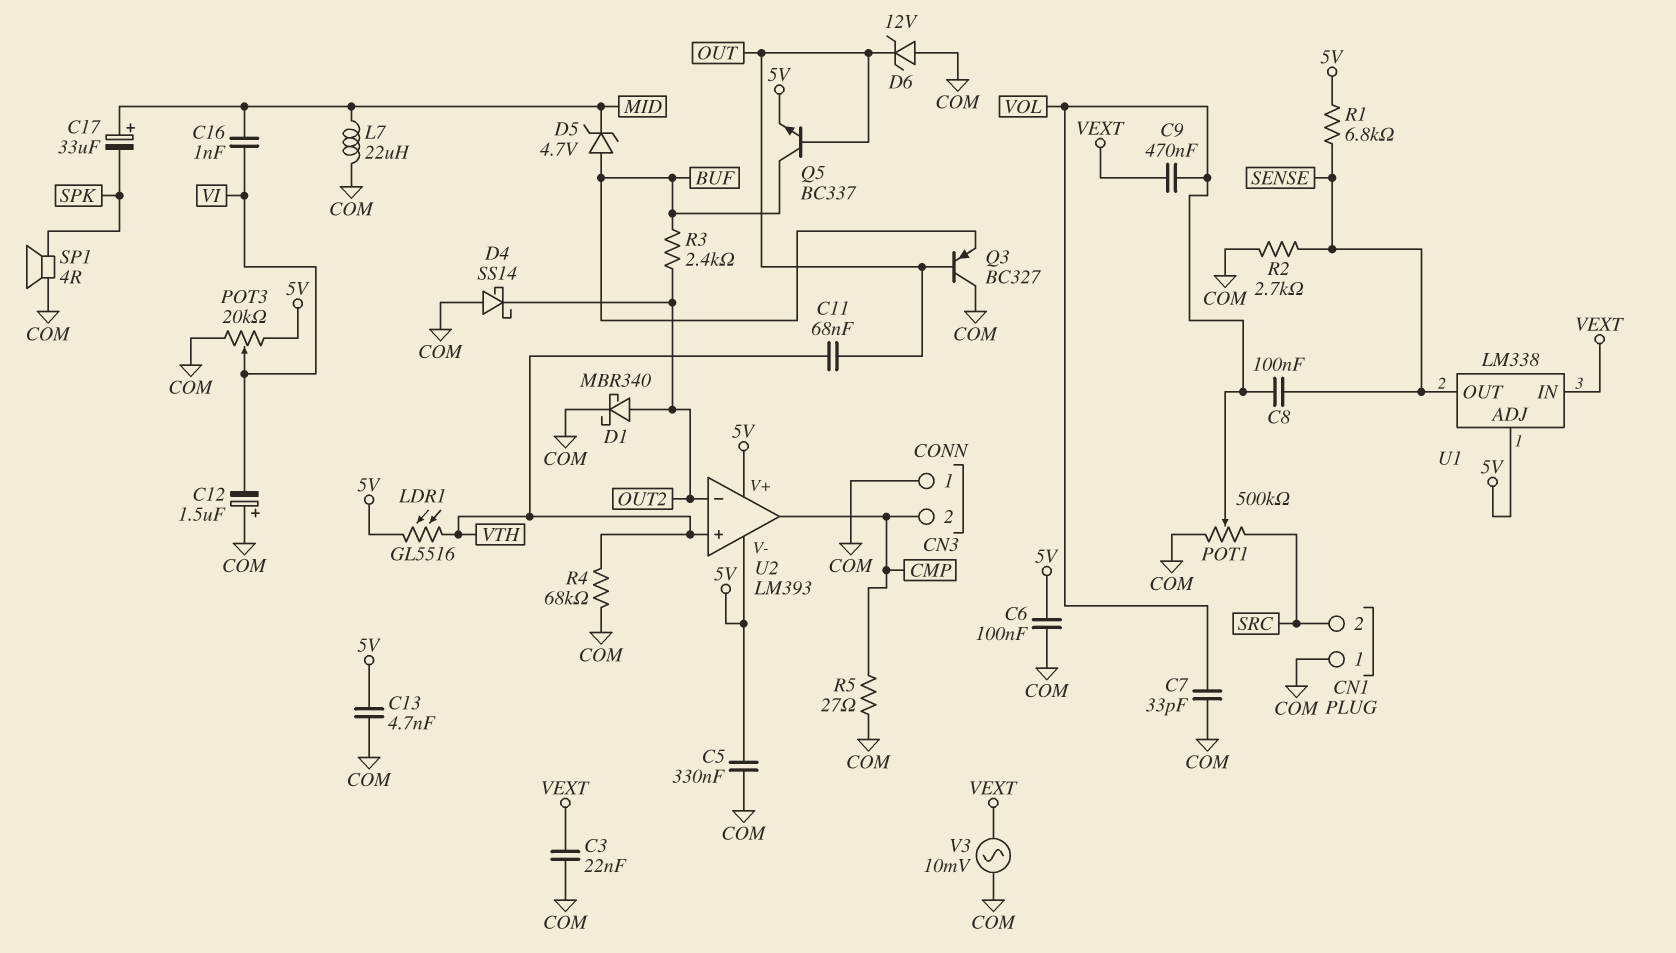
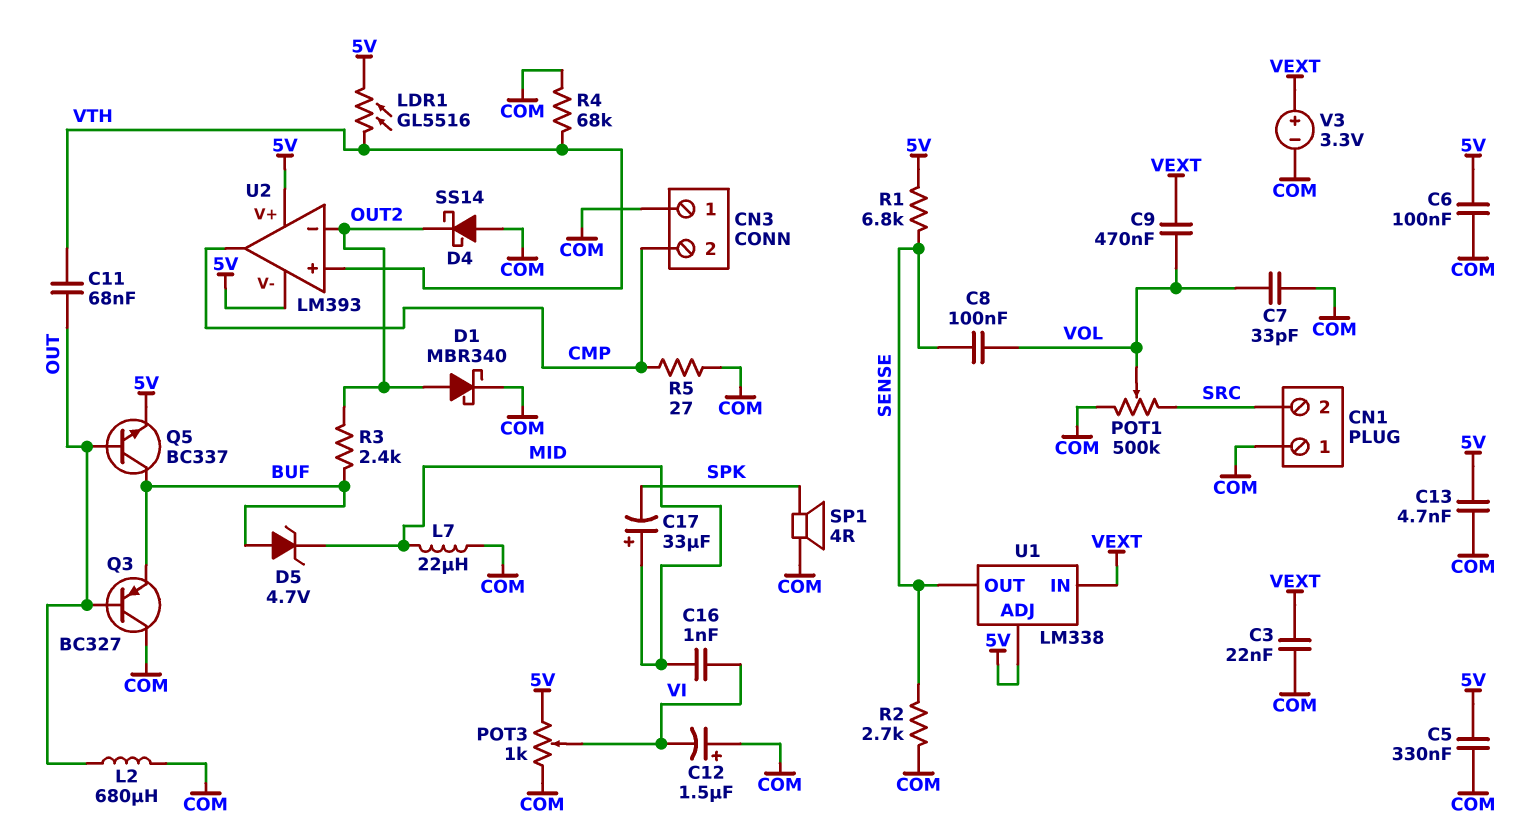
D6: zener 12V (A COM, K OUT) -> none
L2: none -> 680uH (COM, OUT)
POT3: 20k (5V, COM, wiper VI) -> 1k (5V, COM, wiper VI)
V3: AC 10mV (COM, VEXT) -> 3.3V (plus VEXT, minus COM)

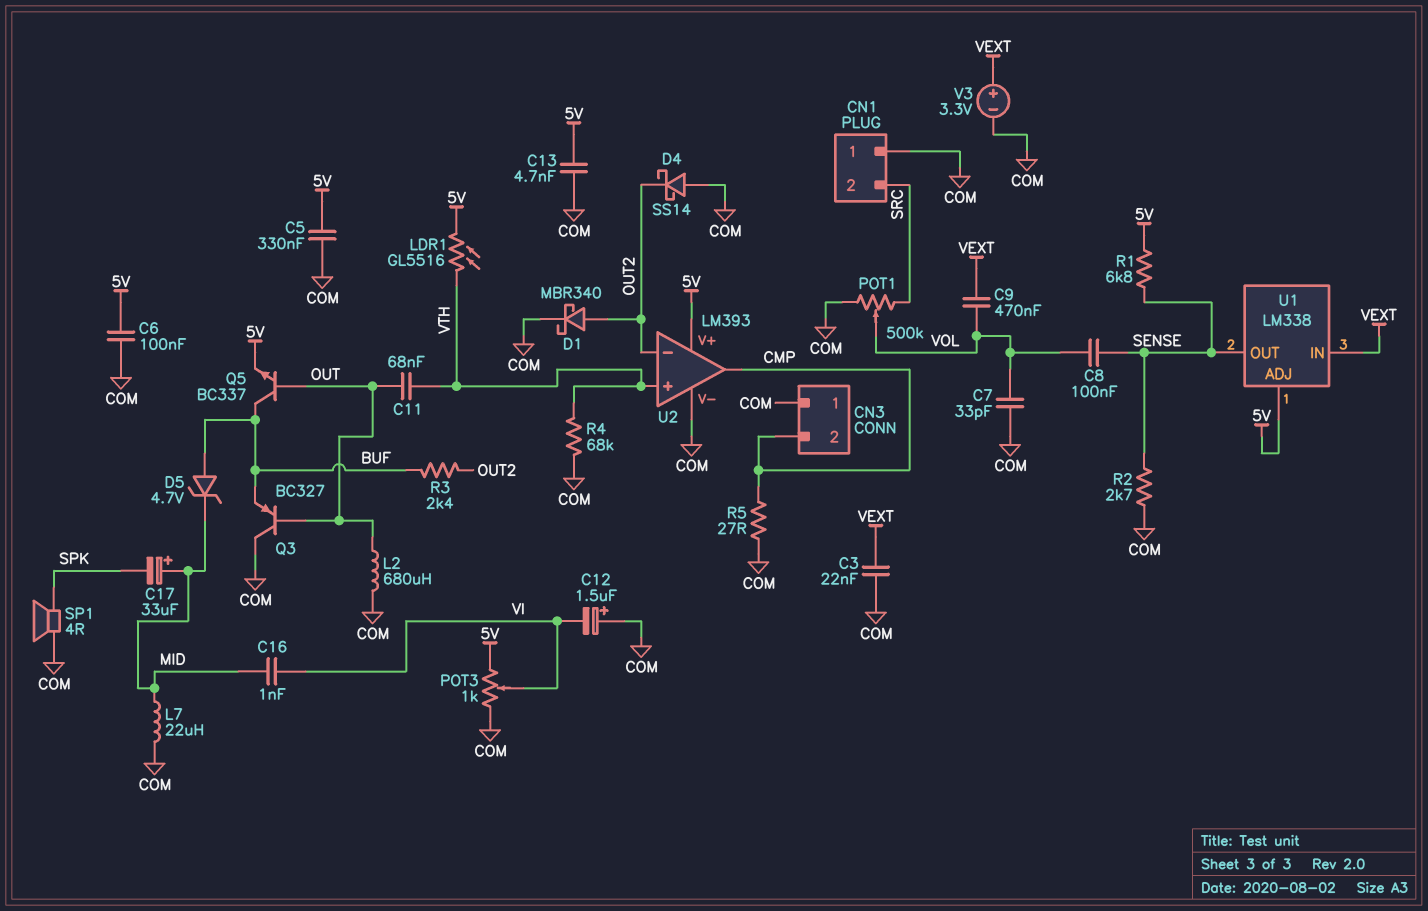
U2 pin V-: 5V -> COM

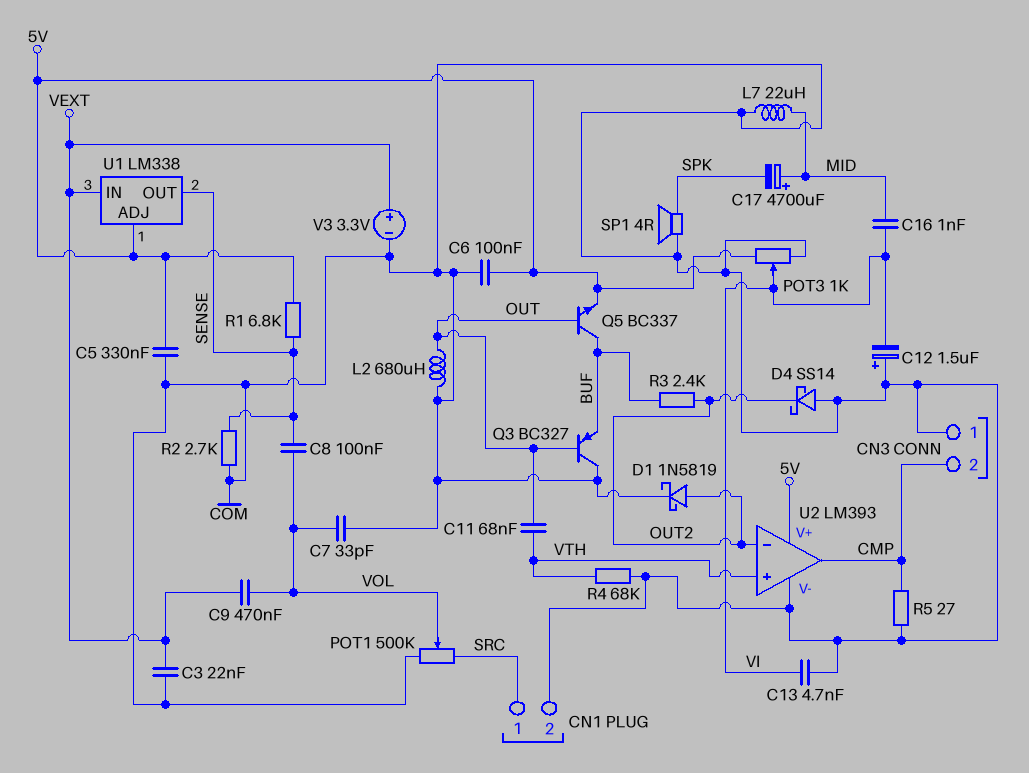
C13: 4.7nF (5V, COM) -> 4.7nF (COM, VI)
C17: 33uF (plus MID, minus SPK) -> 4700uF (plus MID, minus SPK)
CN1 pin 1: COM -> SRC
CN1 pin 2: SRC -> COM
D1: schottky MBR340 (A OUT2, K COM) -> schottky 1N5819 (A OUT2, K COM)
D5: zener 4.7V (A BUF, K MID) -> none
LDR1: GL5516 (5V, VTH) -> none

